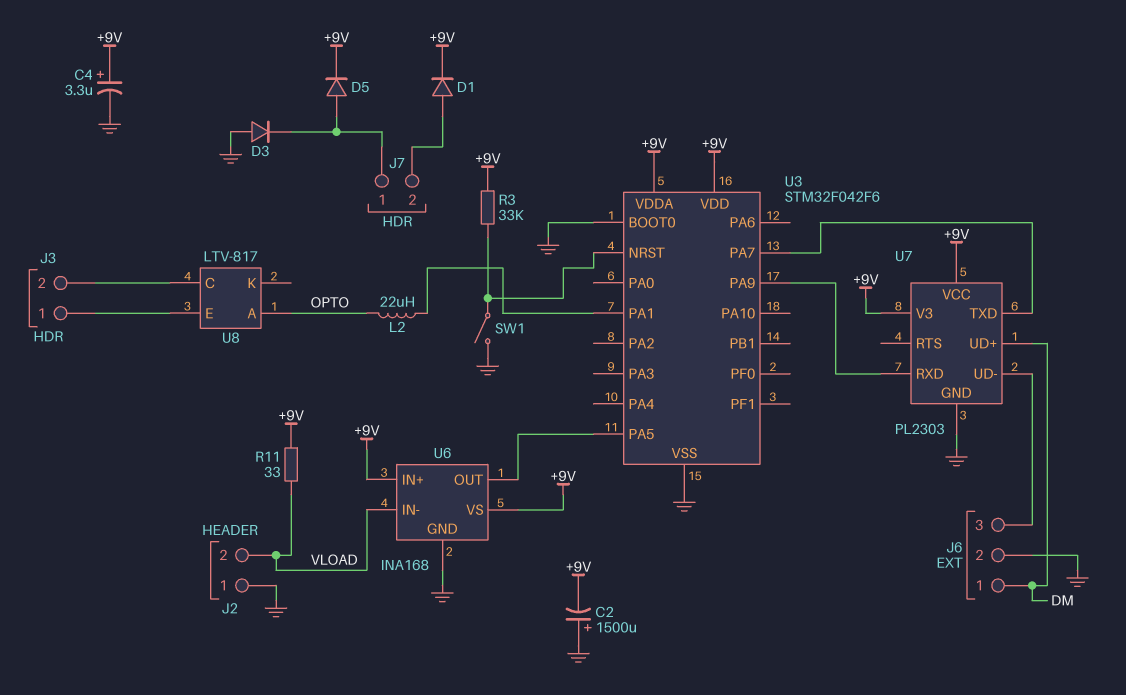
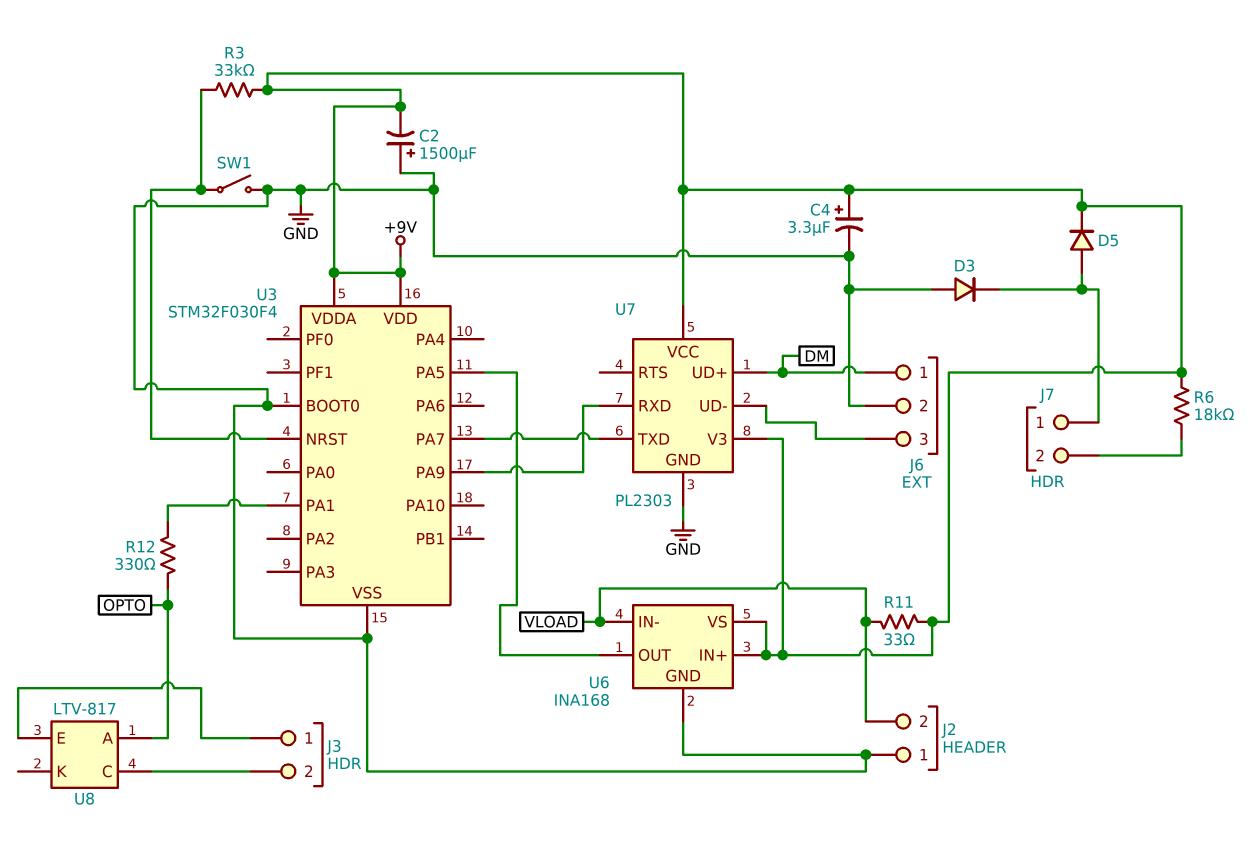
D1: diode (A J7/2, K +9V) -> none
L2: 22uH (OPTO, U3/PA1) -> none
R6: none -> 18k (+9V, J7/2)
R12: none -> 330 (OPTO, U3/PA1)
U3: STM32F042F6 -> STM32F030F4

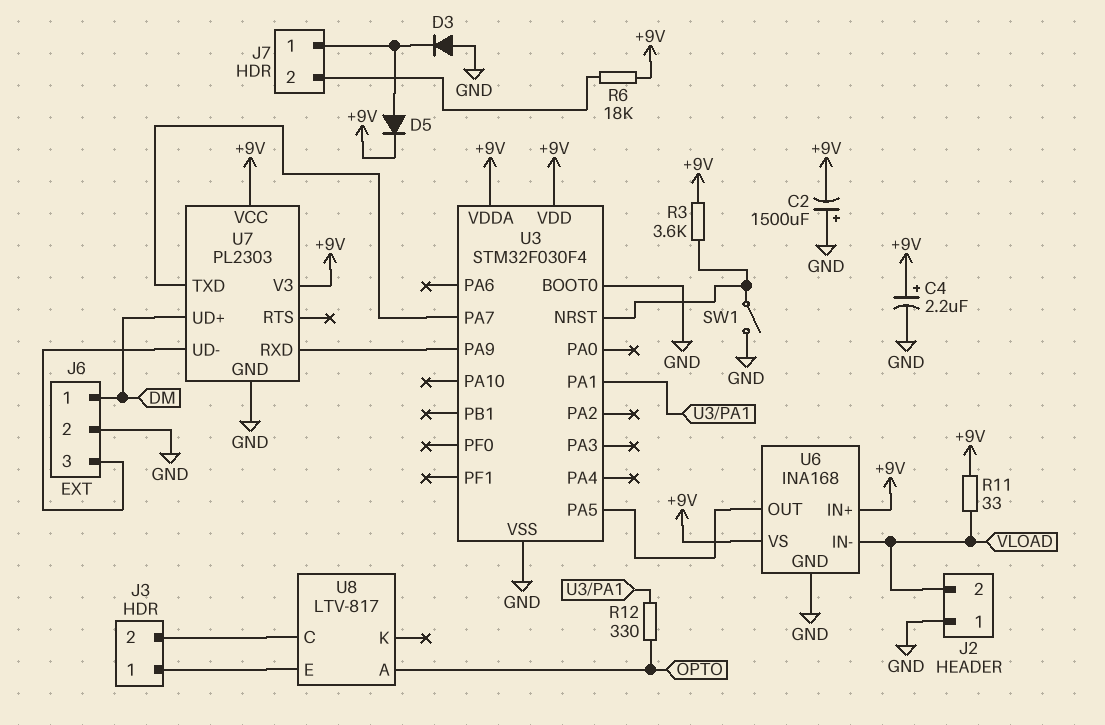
C4: 3.3uF (plus +9V, minus GND) -> 2.2uF (plus +9V, minus GND)
R3: 33k (+9V, U3/NRST) -> 3.6k (+9V, U3/NRST)

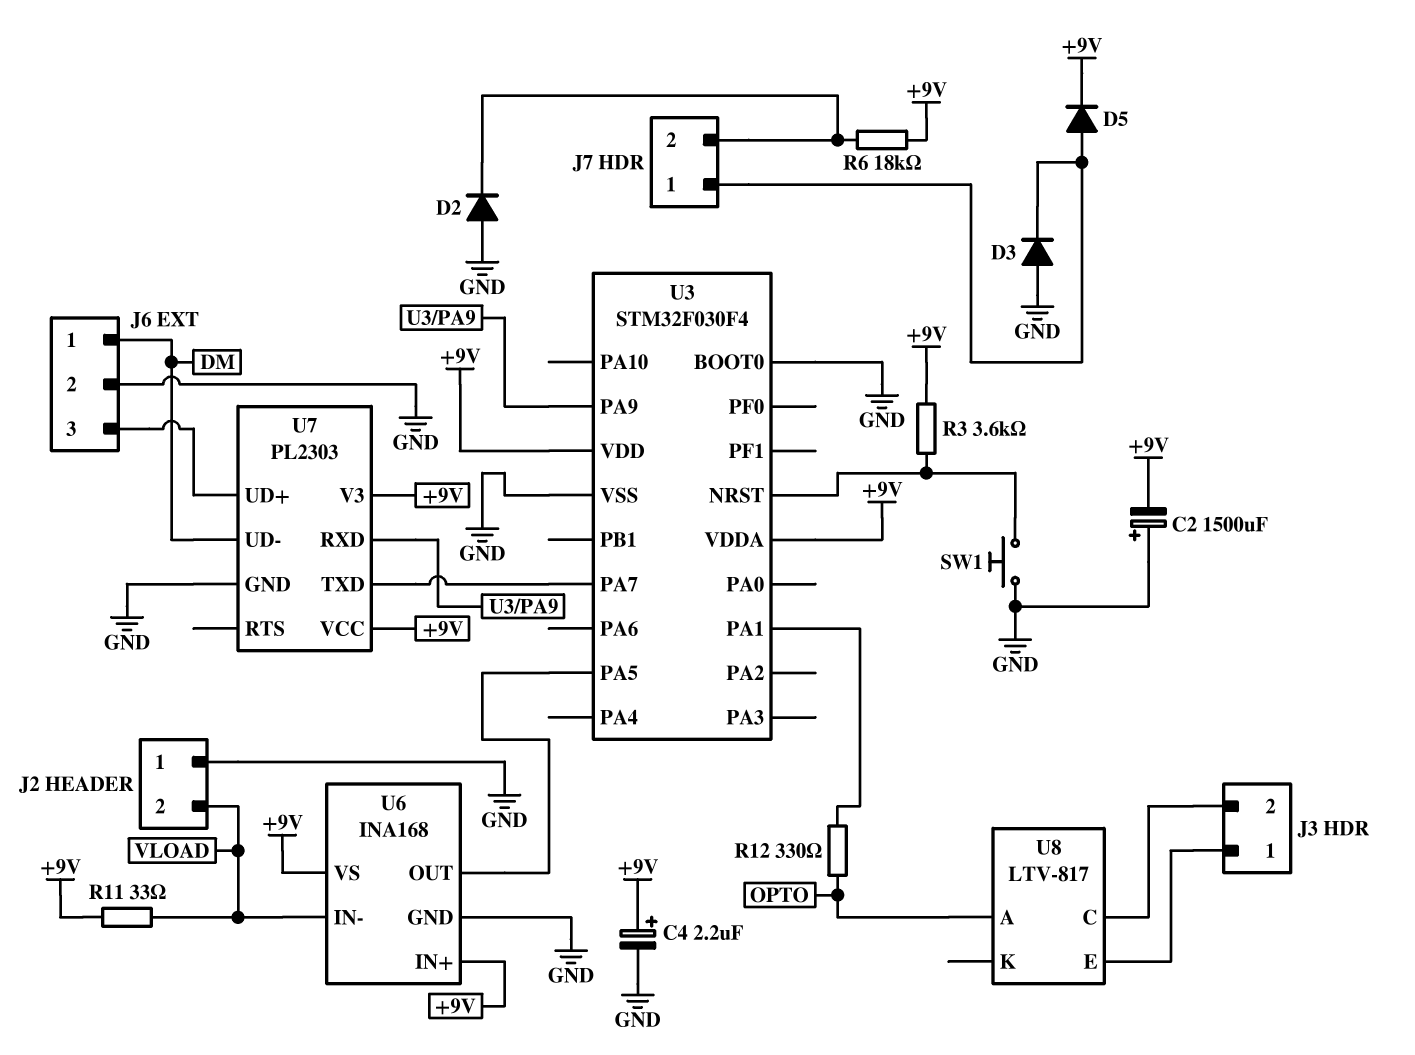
D2: none -> diode (A GND, K J7/2)
SW1: switch (GND, U3/NRST) -> button (GND, U3/NRST)
U7 pin UD+: DM -> J6/3
U7 pin UD-: J6/3 -> DM

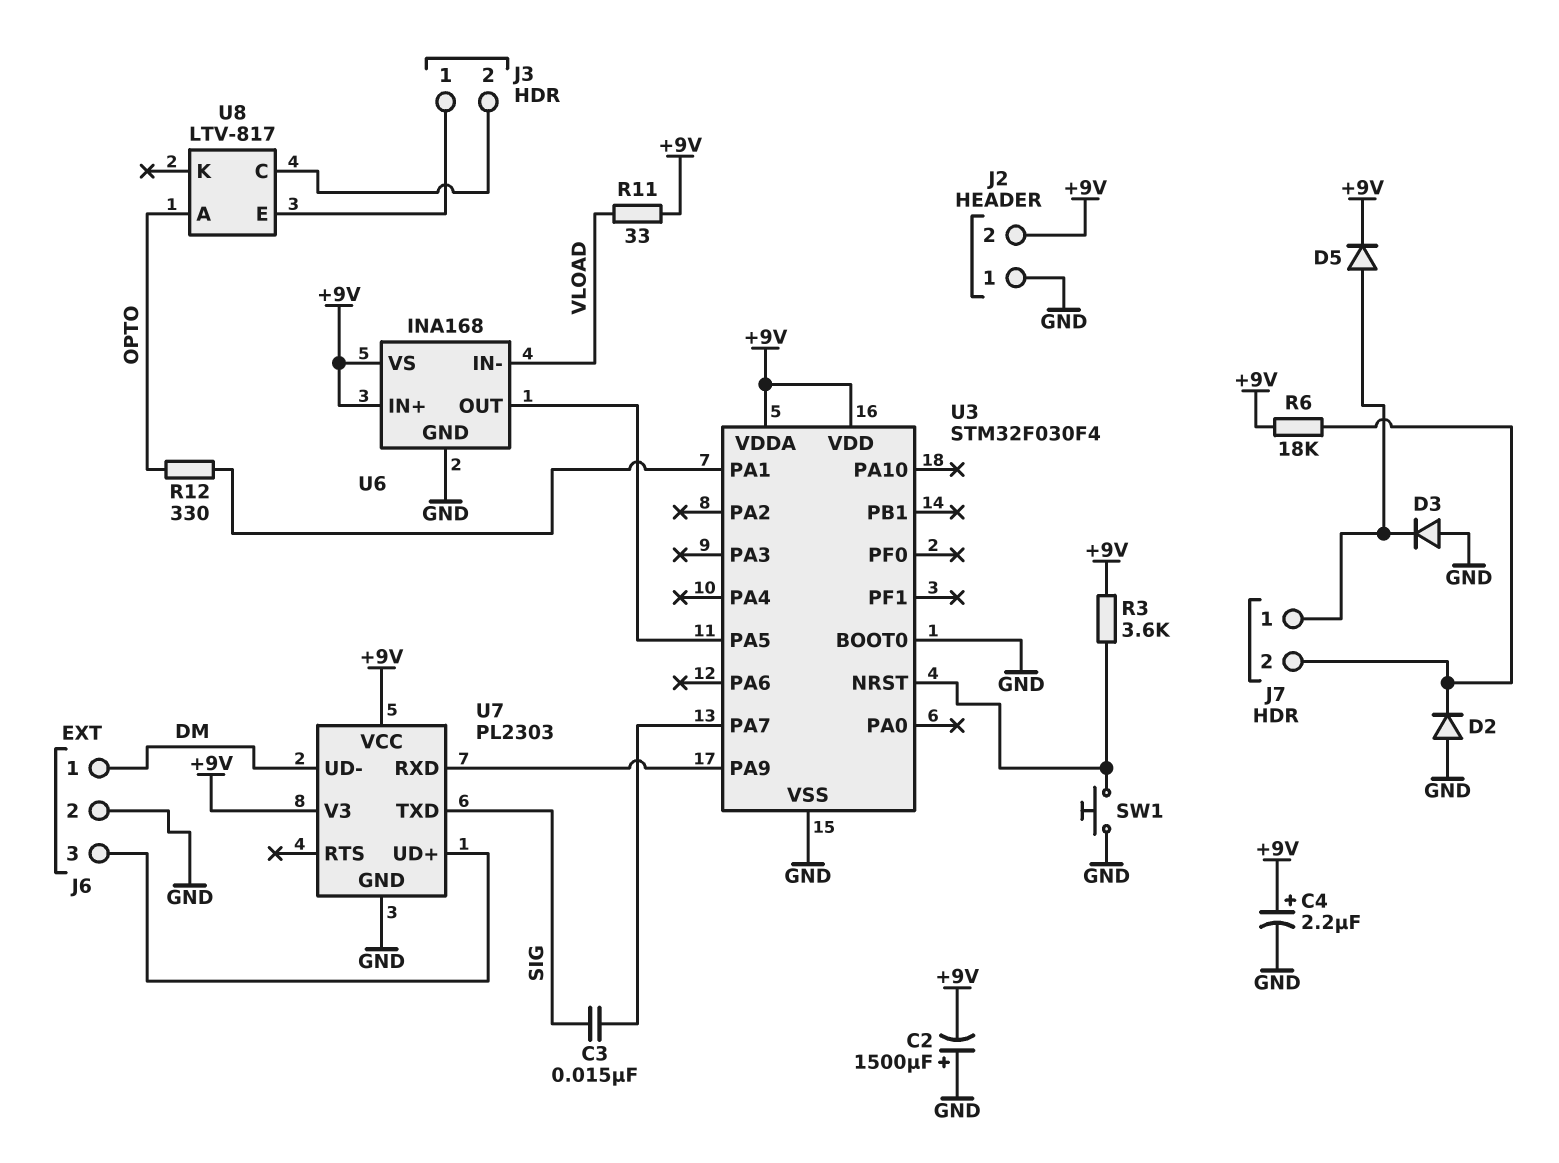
C3: none -> 15nF (SIG, U3/PA7)
J2 pin 2: VLOAD -> +9V
U7 pin TXD: U3/PA7 -> SIG

